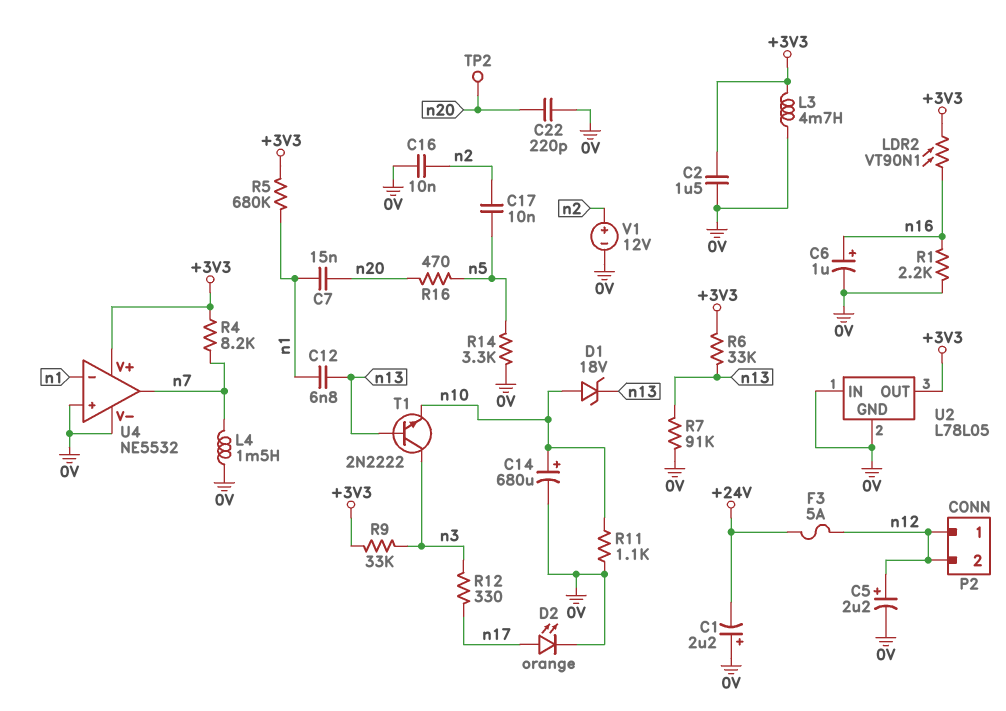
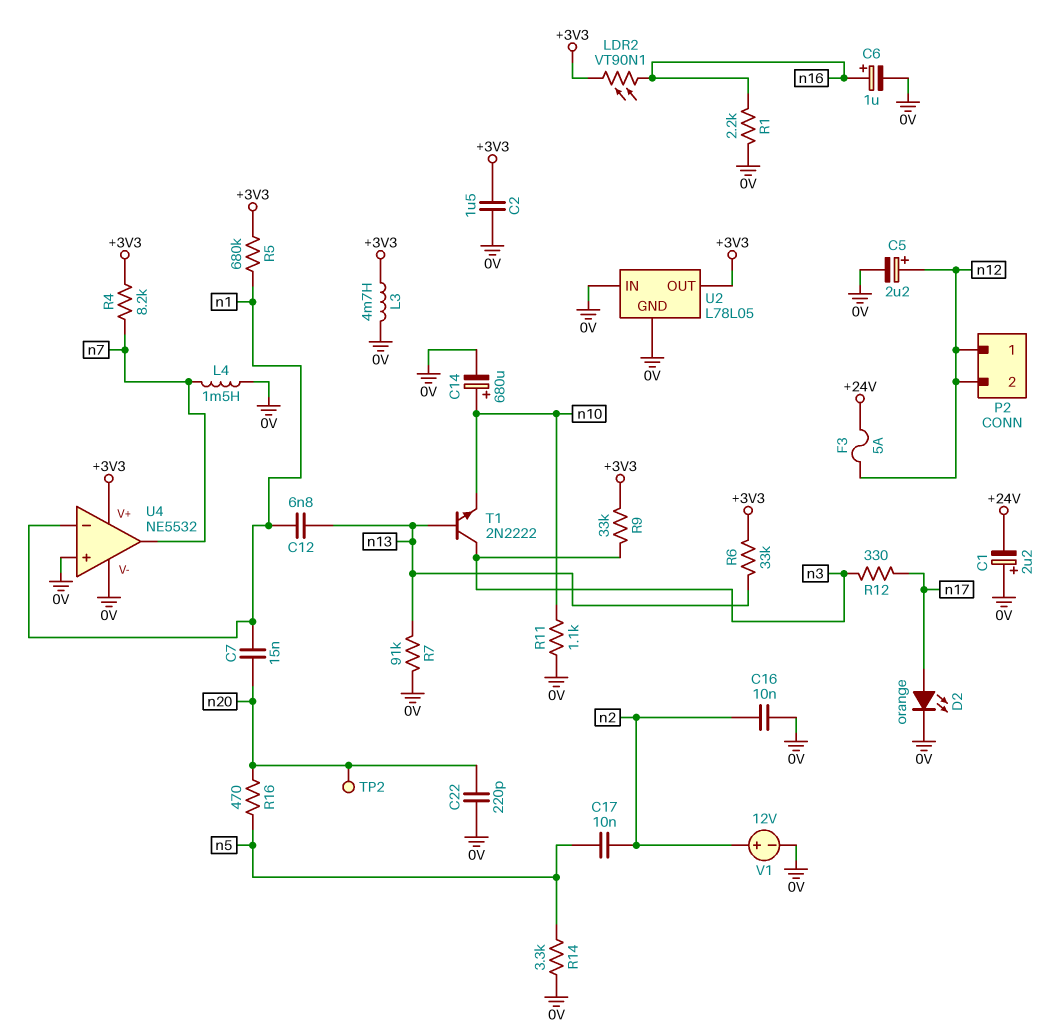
D1: zener 18V (A n10, K n13) -> none

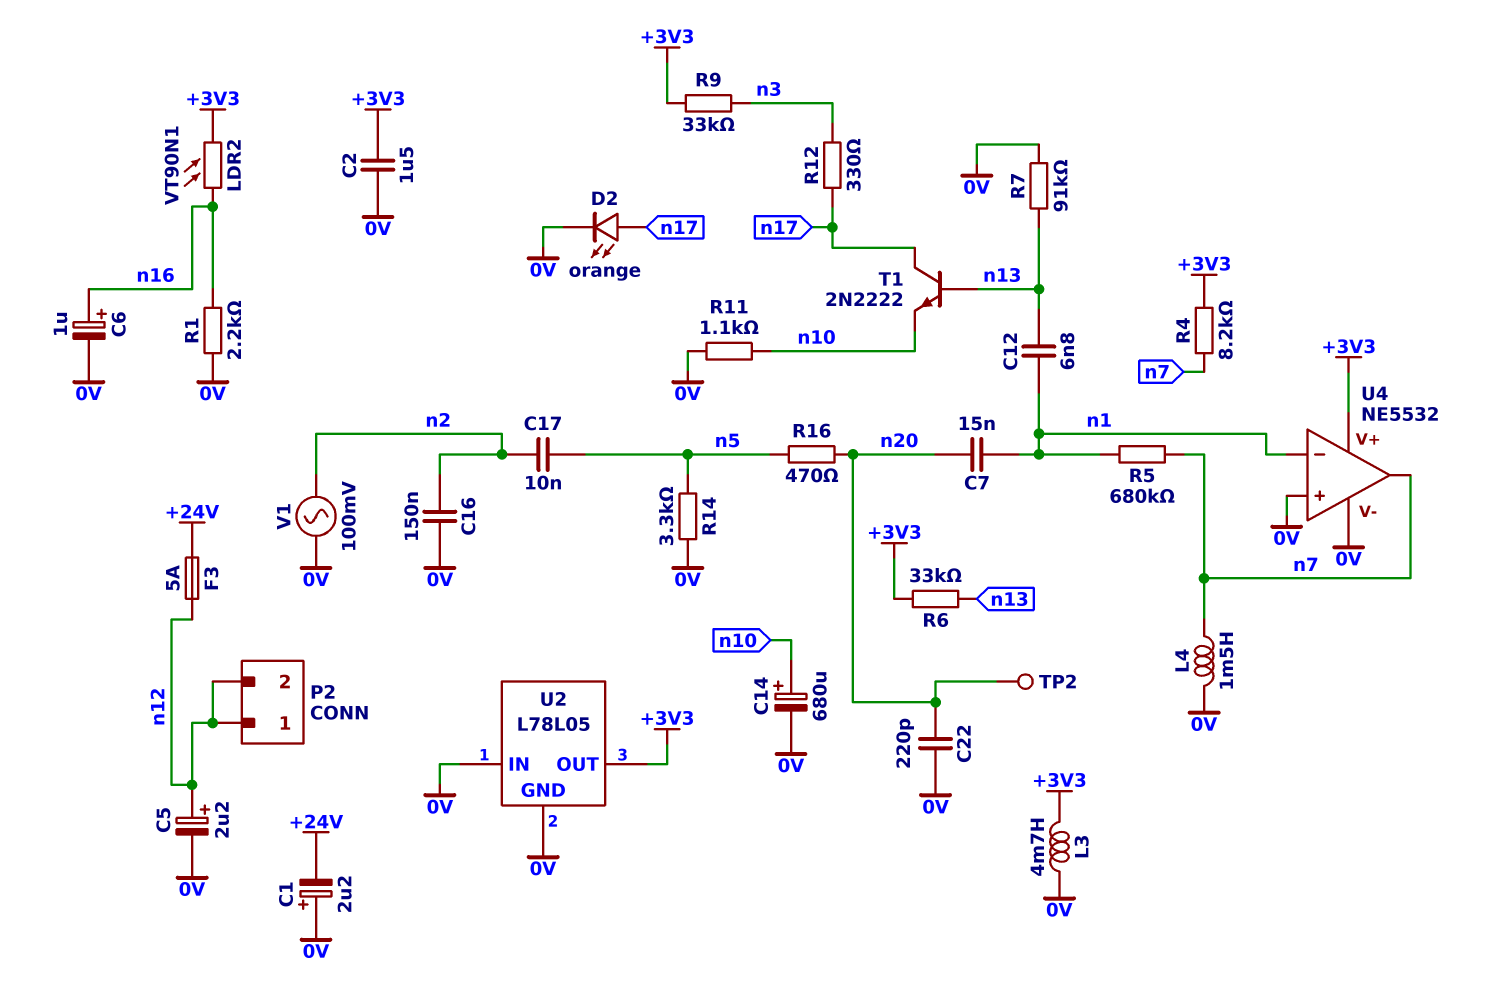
C16: 10nF (0V, n2) -> 150nF (0V, n2)
R5: 680k (+3V3, n1) -> 680k (n1, n7)
T1: NPN 2N2222 (B n13, C n3, E n10) -> NPN 2N2222 (B n13, C n17, E n10)
V1: 12V (plus n2, minus 0V) -> AC 100mV (0V, n2)

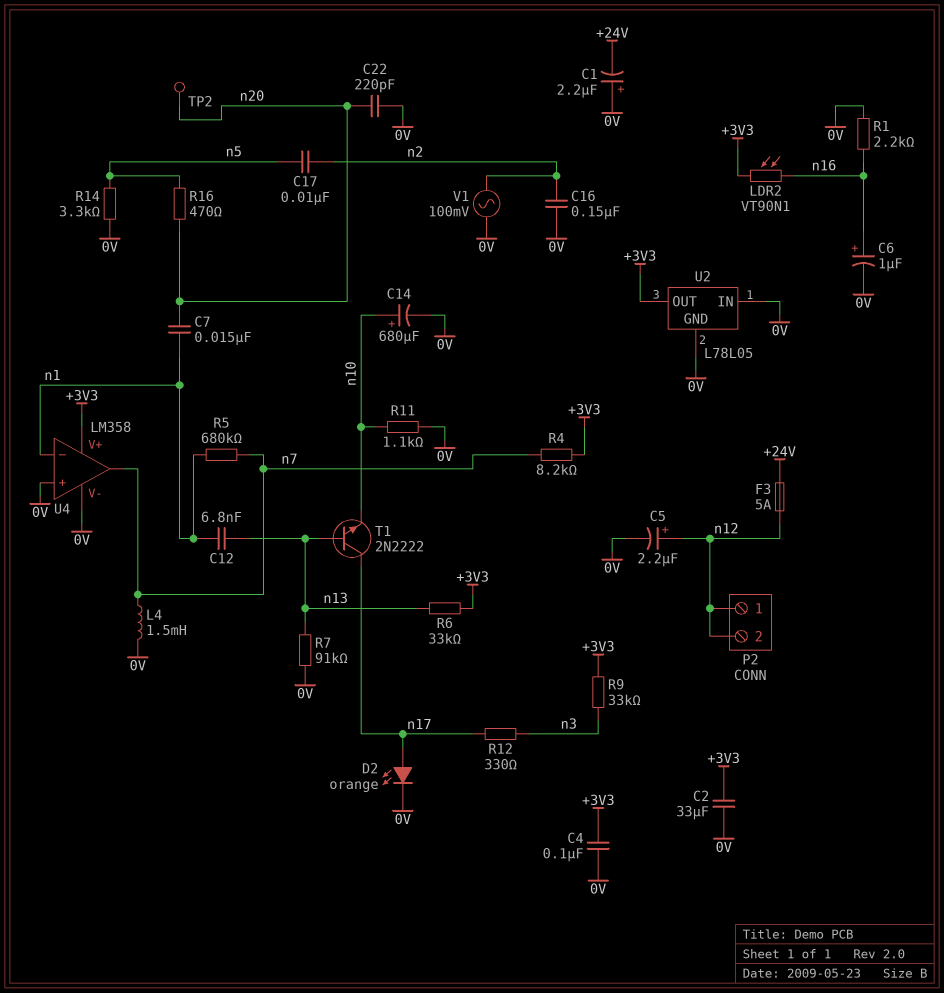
C2: 1.5uF (+3V3, 0V) -> 33uF (+3V3, 0V)
C4: none -> 100nF (+3V3, 0V)
L3: 4.7mH (+3V3, 0V) -> none
U4: NE5532 -> LM358

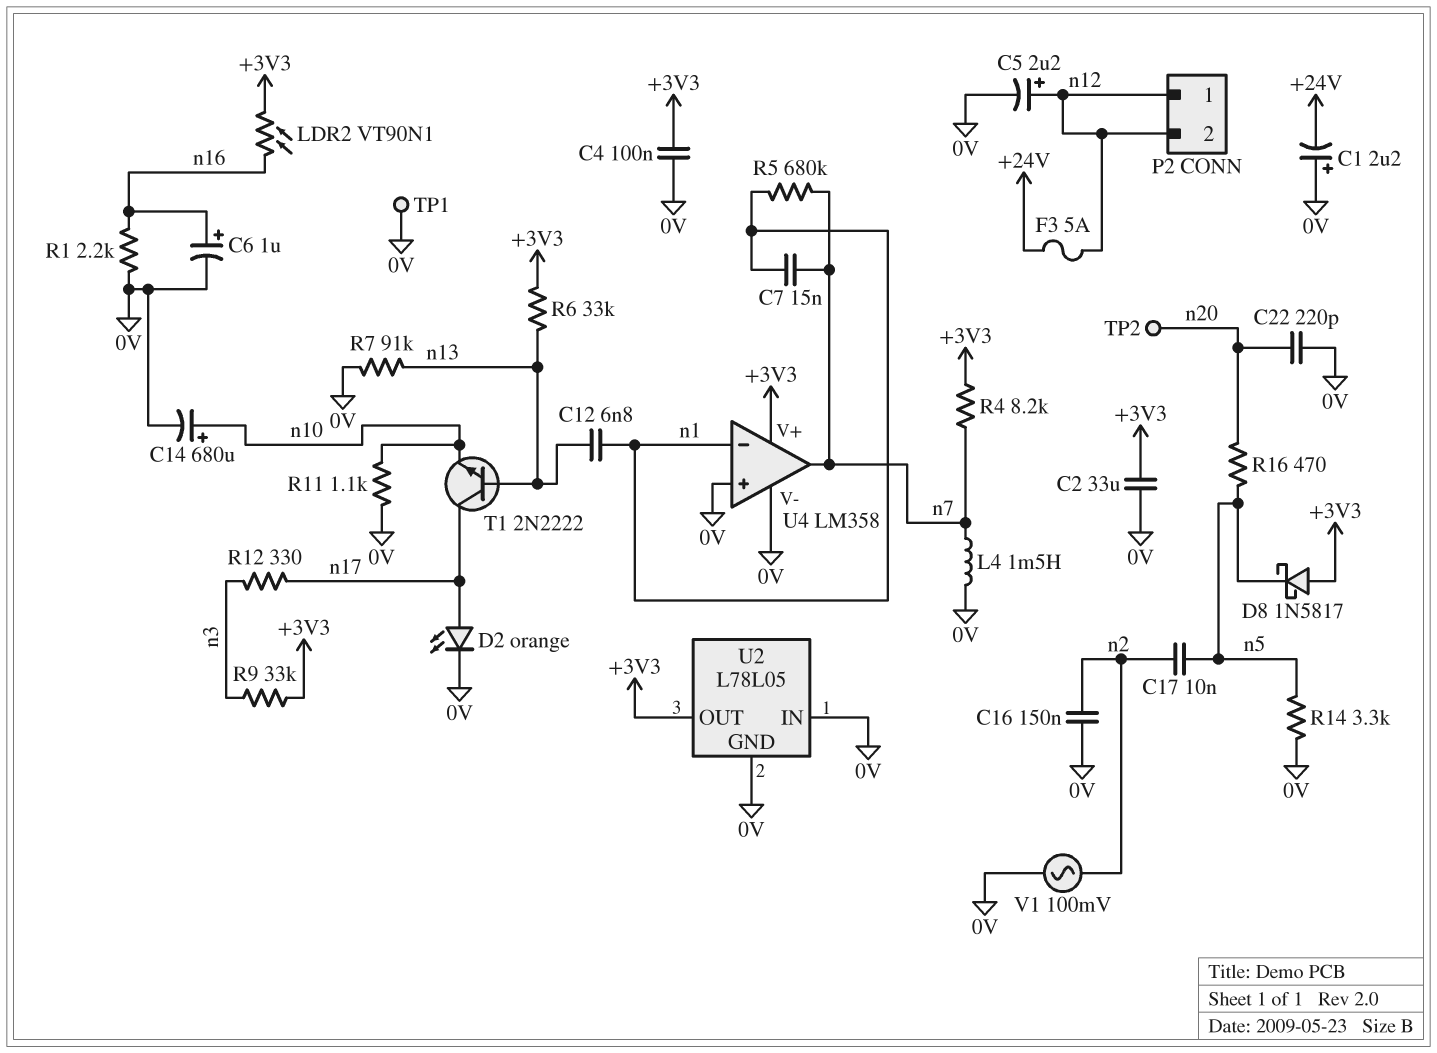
C7: 15nF (n1, n20) -> 15nF (n1, n7)
D8: none -> schottky 1N5817 (A +3V3, K n5)
TP1: none -> test point (0V)

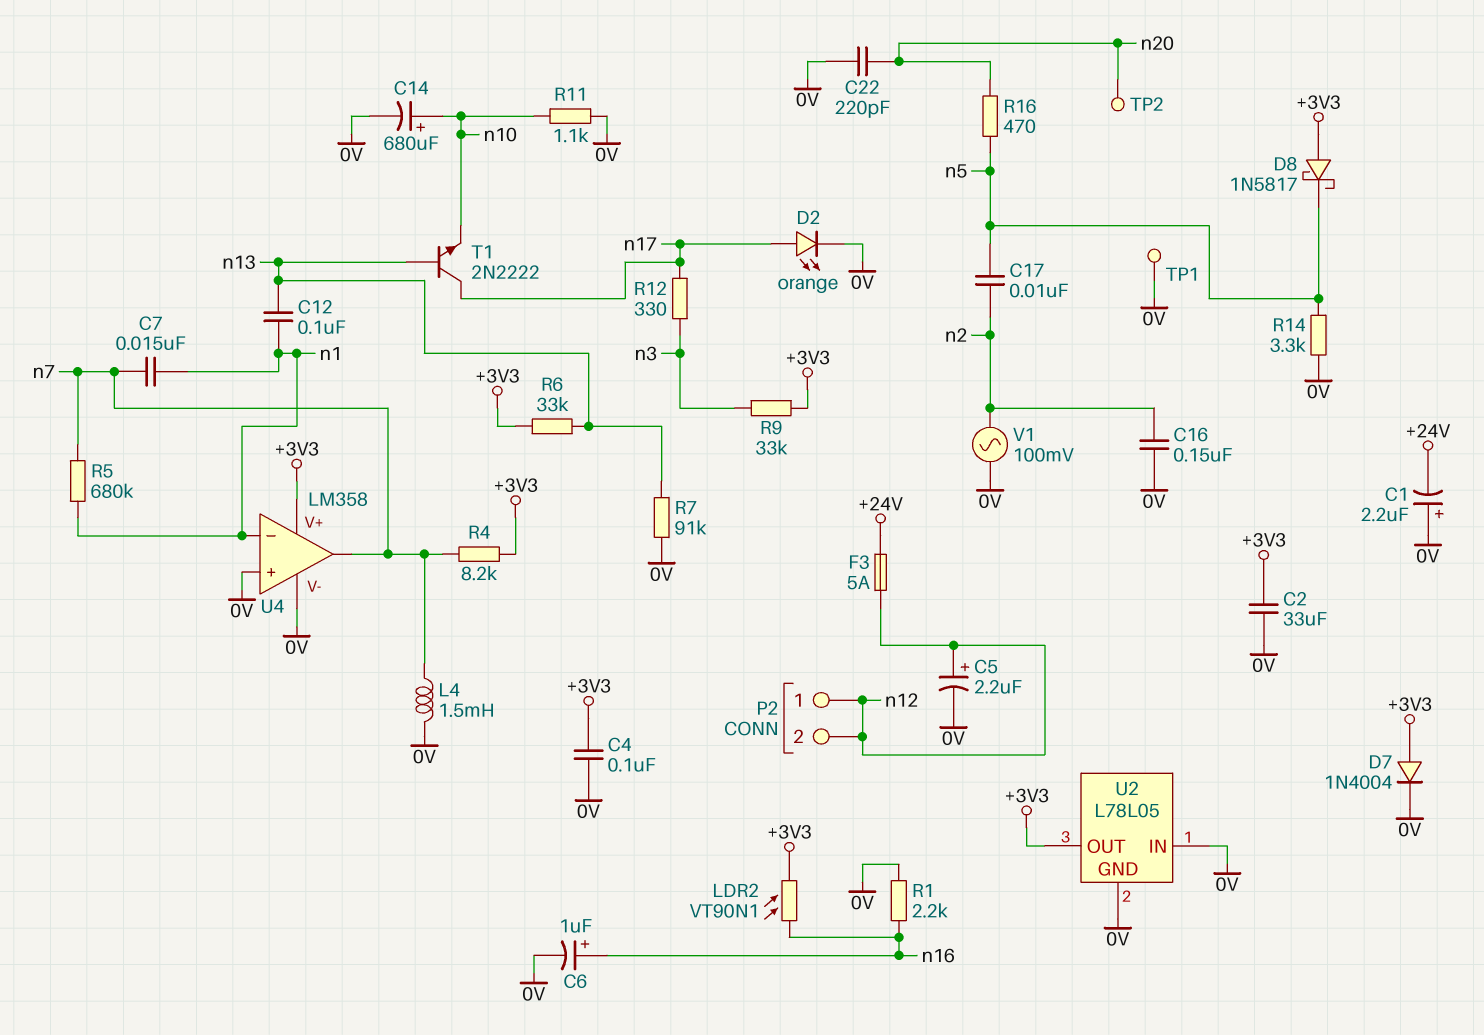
C12: 6.8nF (n1, n13) -> 100nF (n1, n13)
D7: none -> diode 1N4004 (A +3V3, K 0V)

